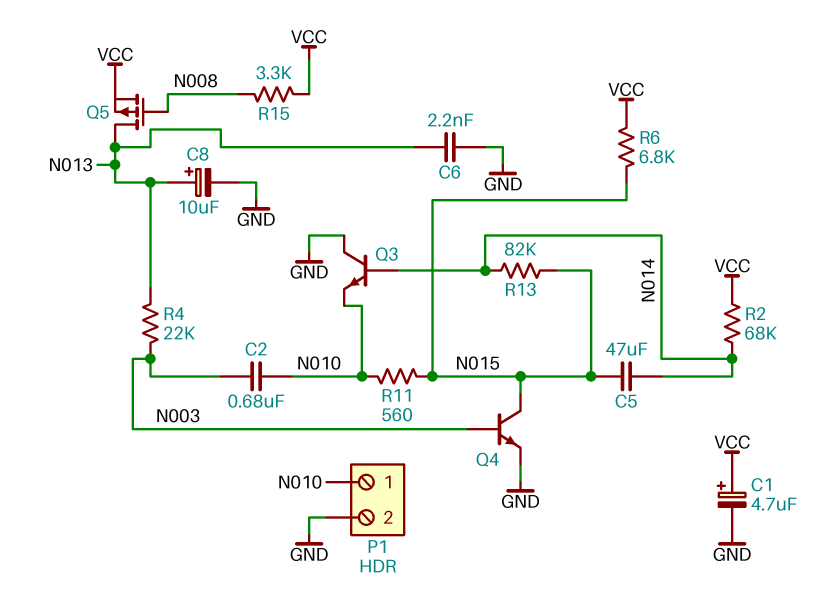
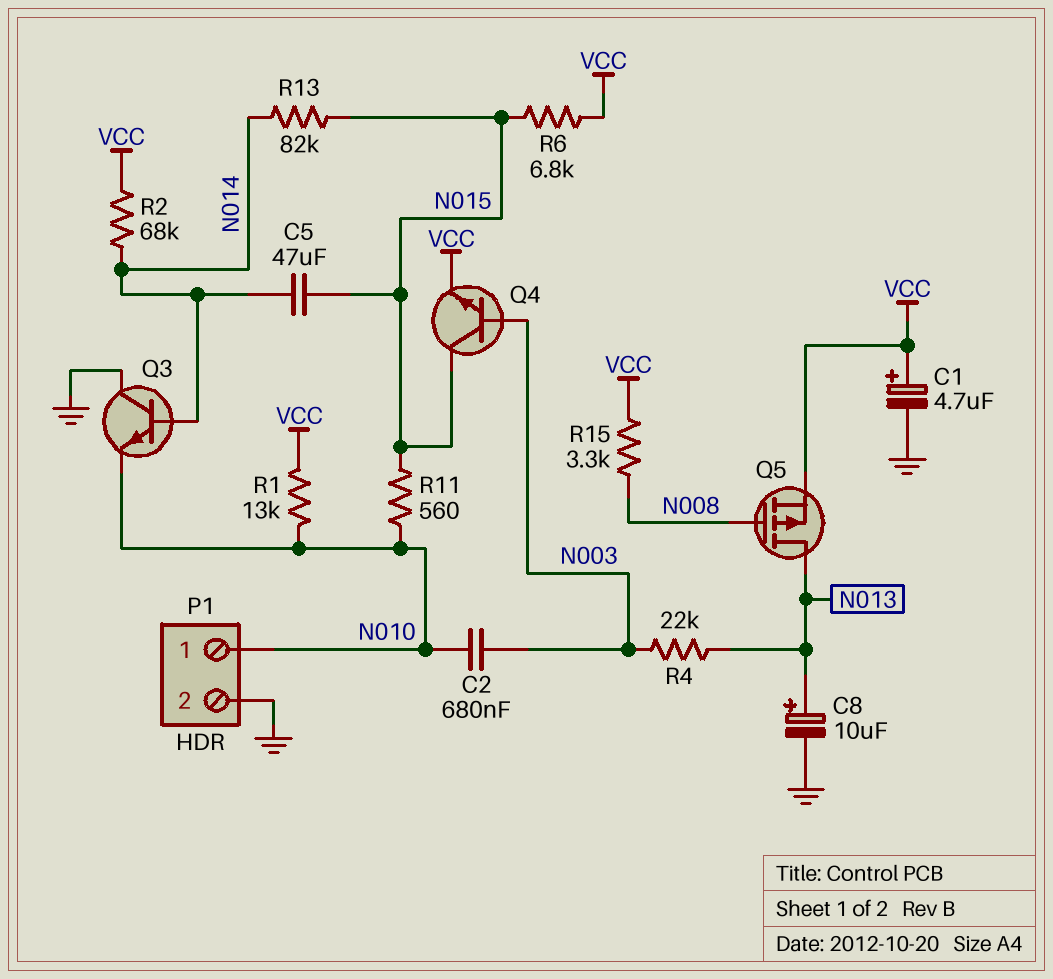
C6: 2.2nF (GND, N013) -> none
Q4: NPN (B N003, C N015, E GND) -> NPN (B N003, C N015, E VCC)
R1: none -> 13k (N010, VCC)

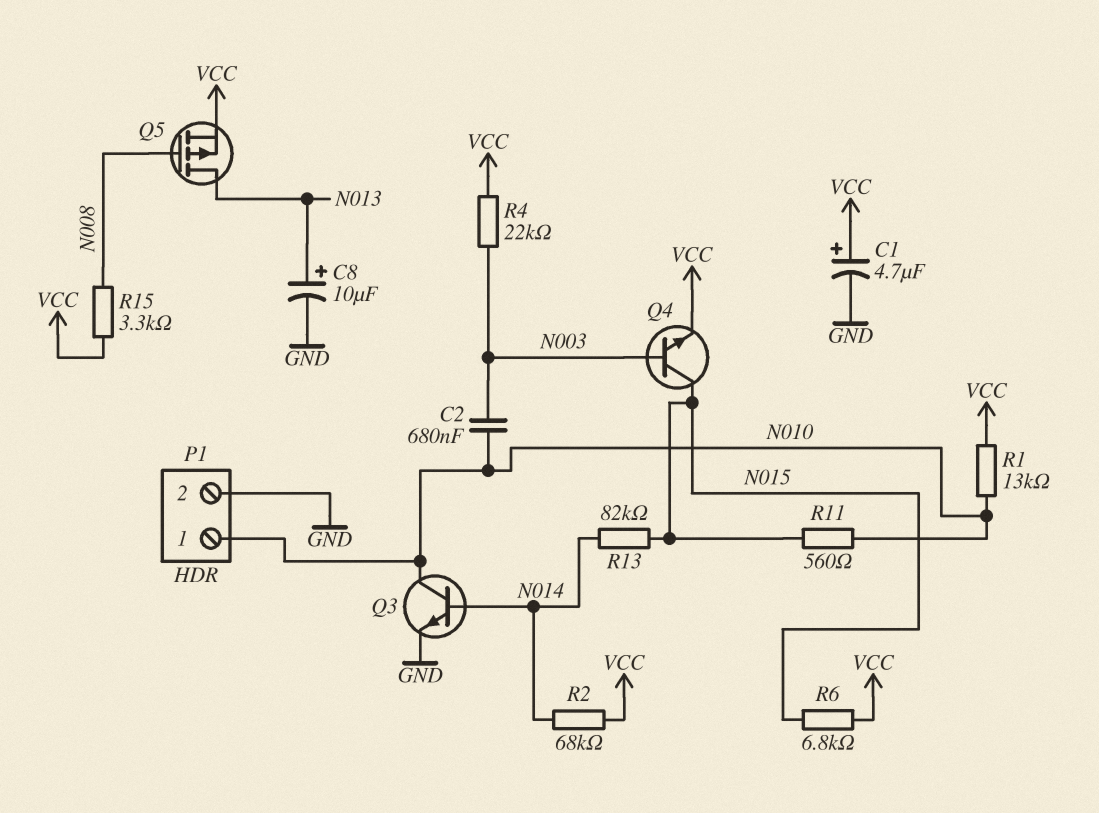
C5: 47uF (N014, N015) -> none
Q3: NPN (B N014, C GND, E N010) -> NPN (B N014, C N010, E GND)
R4: 22k (N003, N013) -> 22k (N003, VCC)

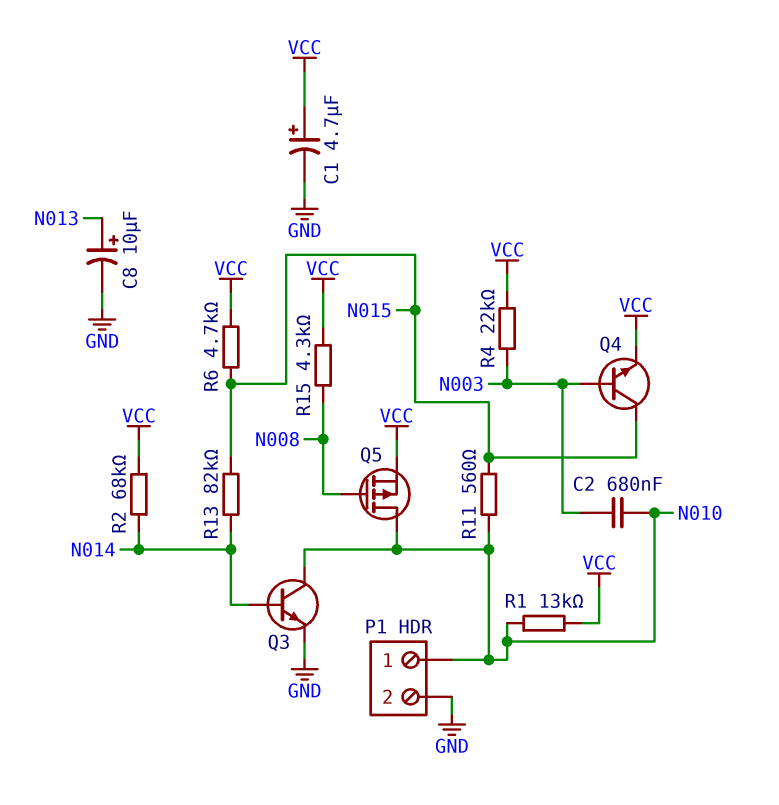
Q5: PMOS (G N008, D N013, S VCC) -> PMOS (G N008, D N010, S VCC)
R6: 6.8k (N015, VCC) -> 4.7k (N015, VCC)
R15: 3.3k (N008, VCC) -> 4.3k (N008, VCC)

